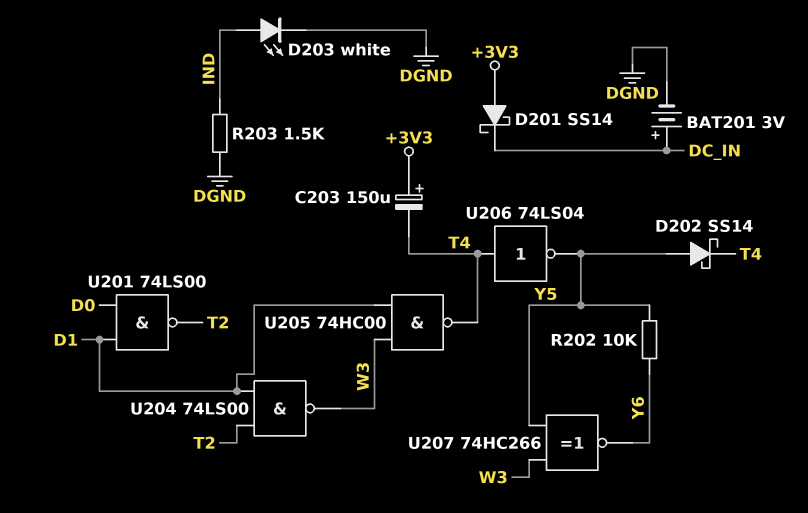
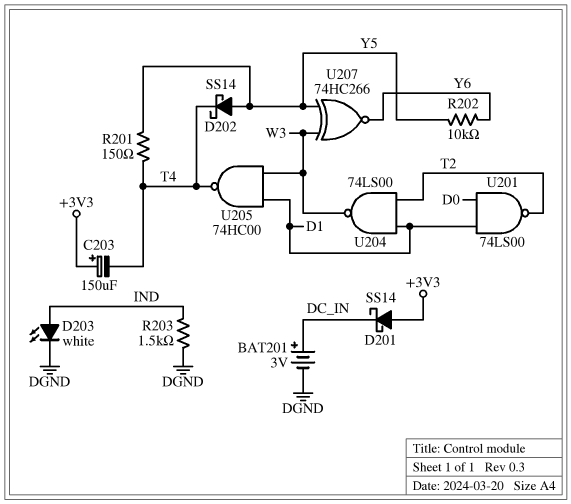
R201: none -> 150 (T4, Y5)
U206: NOT 74LS04 (in T4, out Y5) -> none

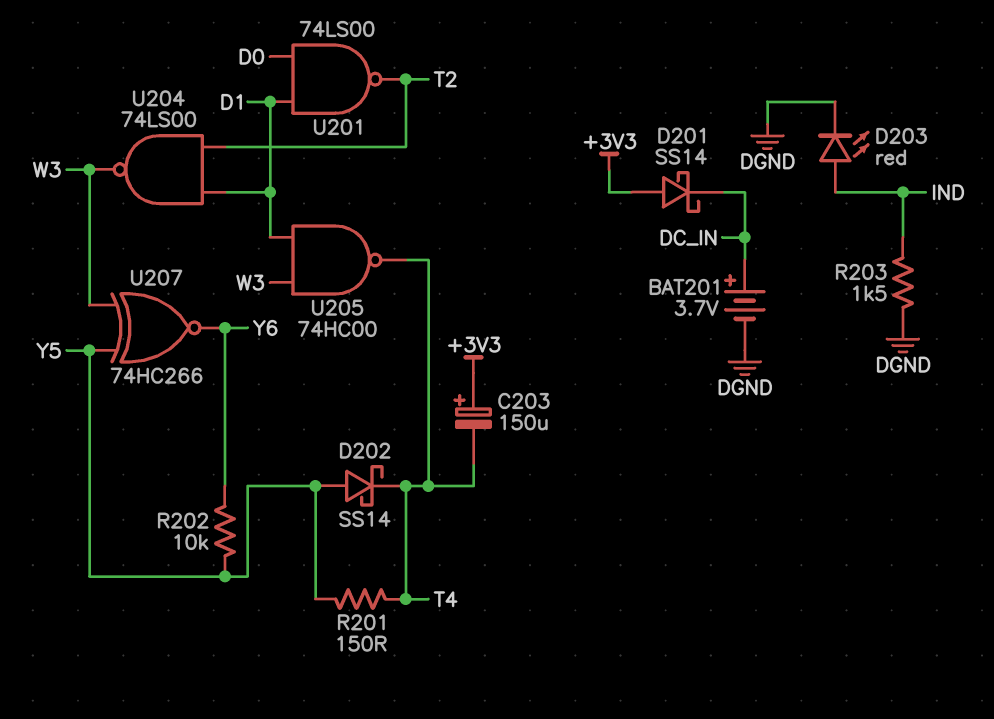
BAT201: 3V (plus DC_IN, minus DGND) -> 3.7V (plus DC_IN, minus DGND)
D203: LED white (A IND, K DGND) -> LED red (A IND, K DGND)

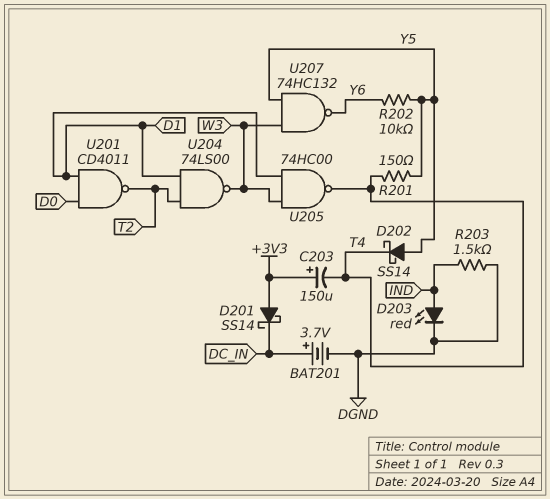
U201: NAND 74LS00 (in D0, in D1, out T2) -> NAND CD4011 (in D0, in D1, out T2)
U207: XNOR 74HC266 (in W3, in Y5, out Y6) -> NAND 74HC132 (in W3, in Y5, out Y6)

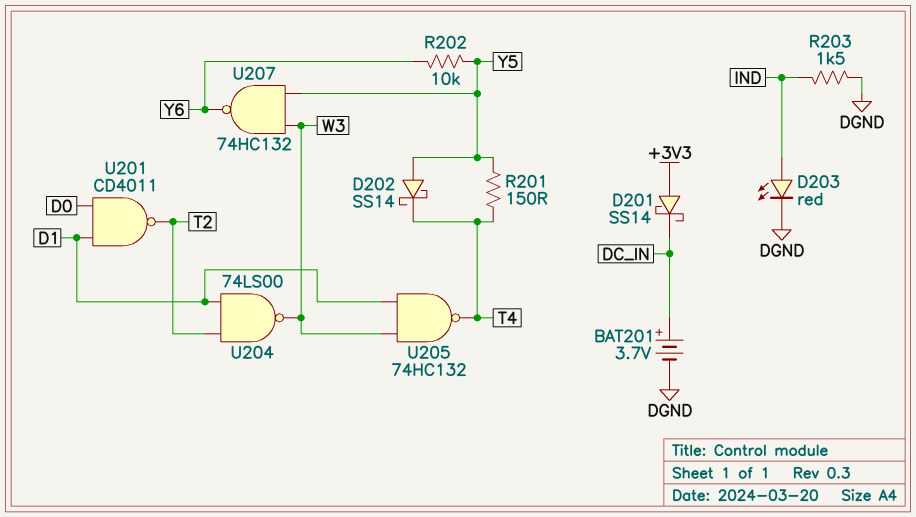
C203: 150uF (plus +3V3, minus T4) -> none
U205: NAND 74HC00 (in D1, in W3, out T4) -> NAND 74HC132 (in D1, in W3, out T4)

